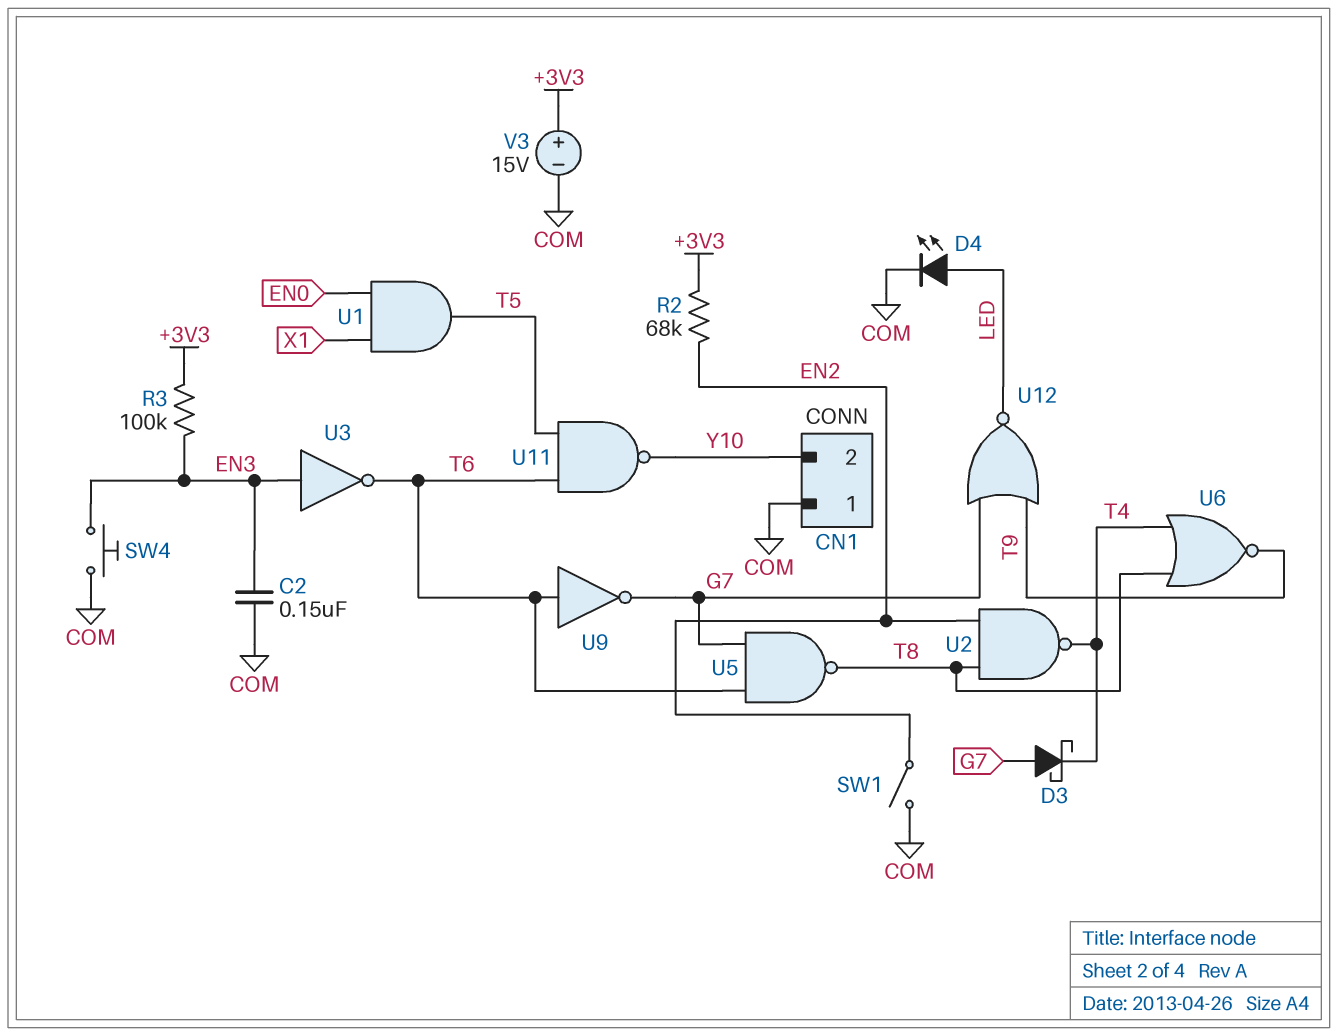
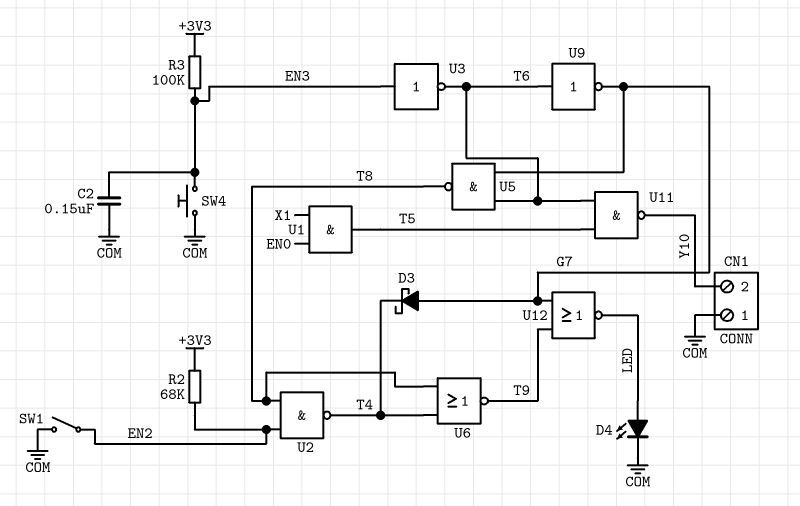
V3: 15V (plus +3V3, minus COM) -> none

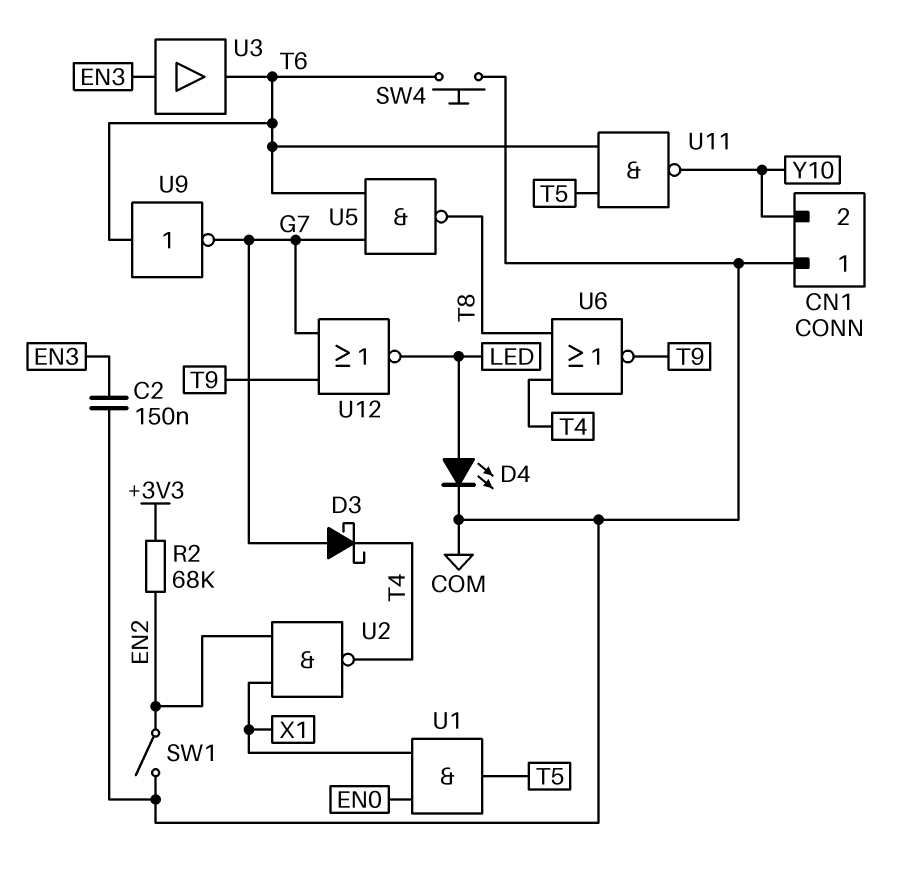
R3: 100k (+3V3, EN3) -> none
SW4: button (COM, EN3) -> button (COM, T6)
U2: NAND (in EN2, in T8, out T4) -> NAND (in EN2, in X1, out T4)
U3: NOT (in EN3, out T6) -> buffer (in EN3, out T6)

